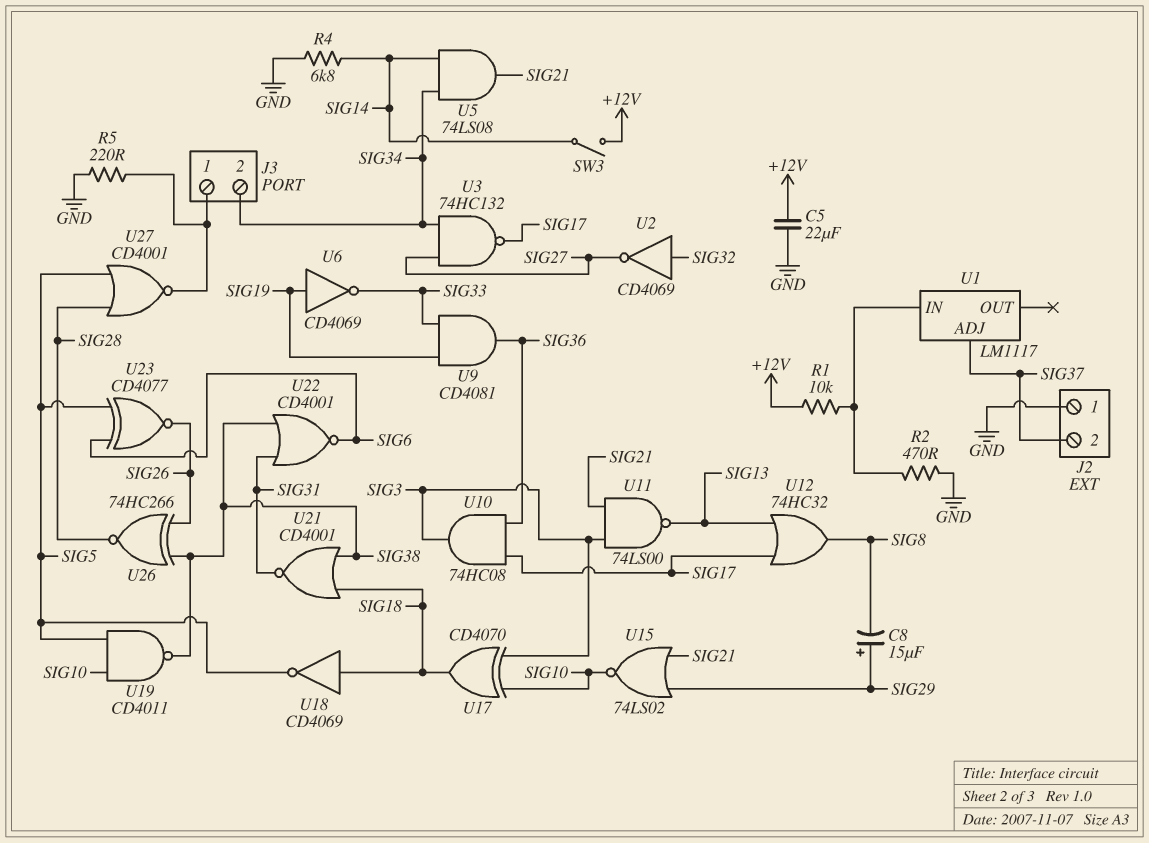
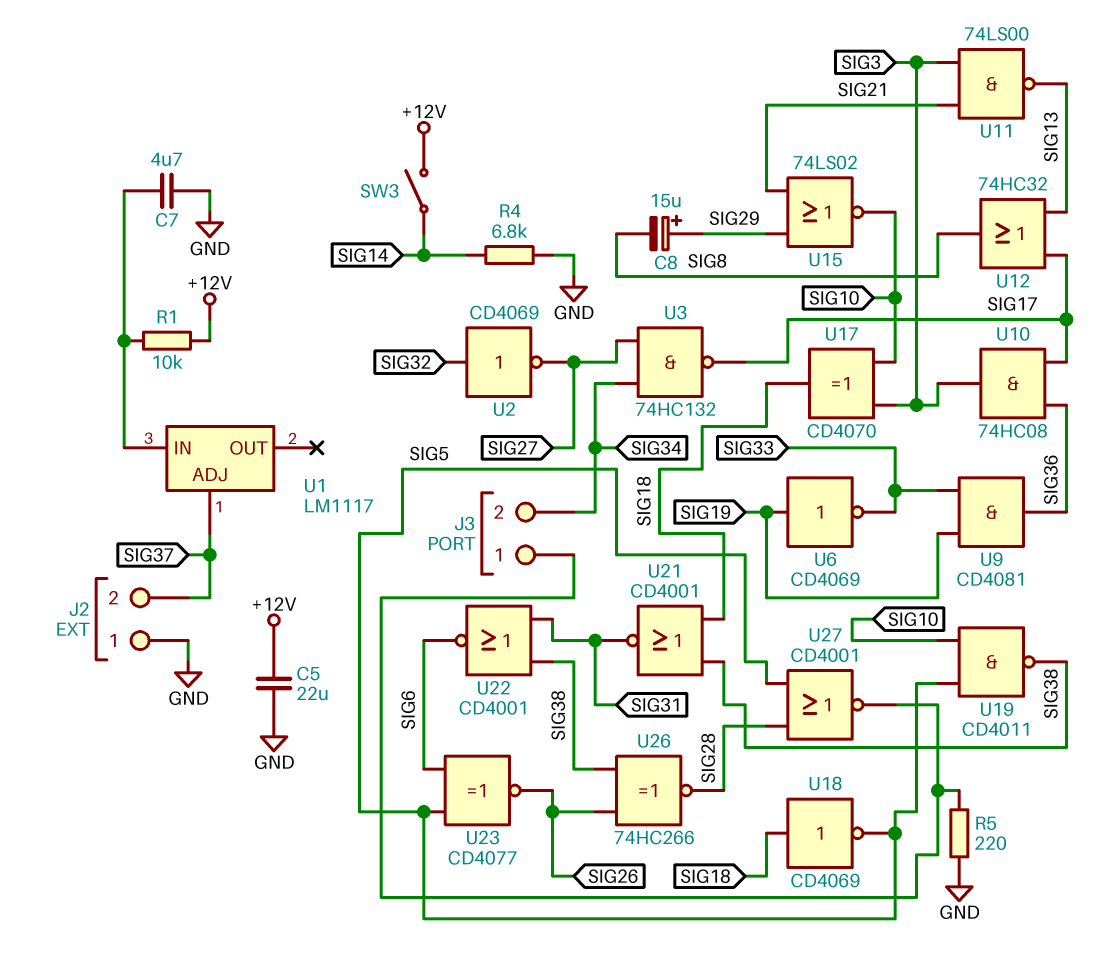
C7: none -> 4.7uF (GND, U1/IN)
R2: 470 (GND, U1/IN) -> none
U5: AND 74LS08 (in SIG14, in SIG34, out SIG21) -> none

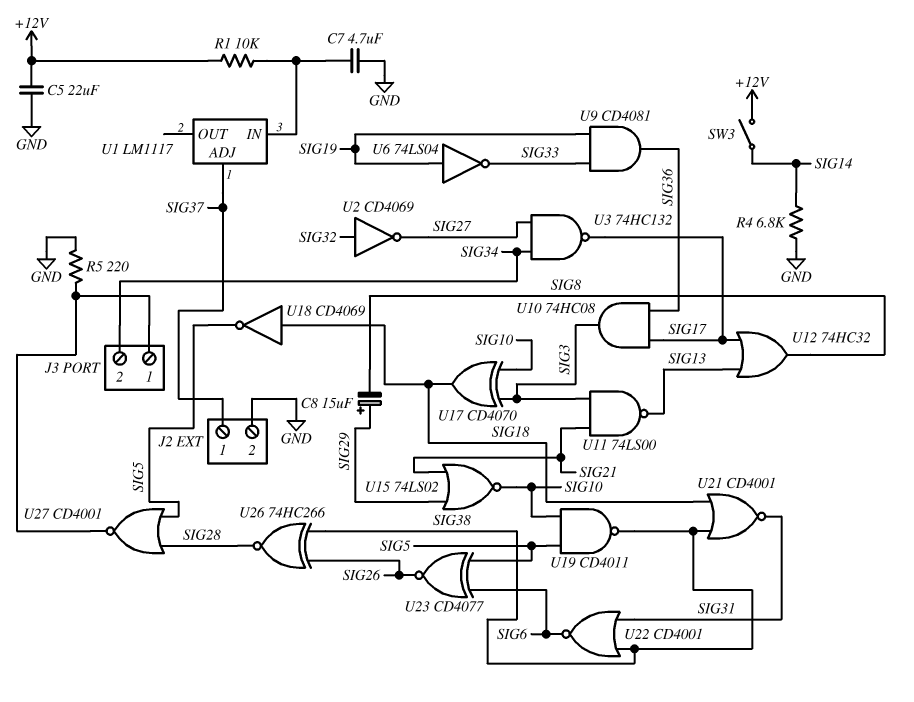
J2 pin 1: GND -> SIG37
J2 pin 2: SIG37 -> GND
U6: NOT CD4069 (in SIG19, out SIG33) -> NOT 74LS04 (in SIG19, out SIG33)

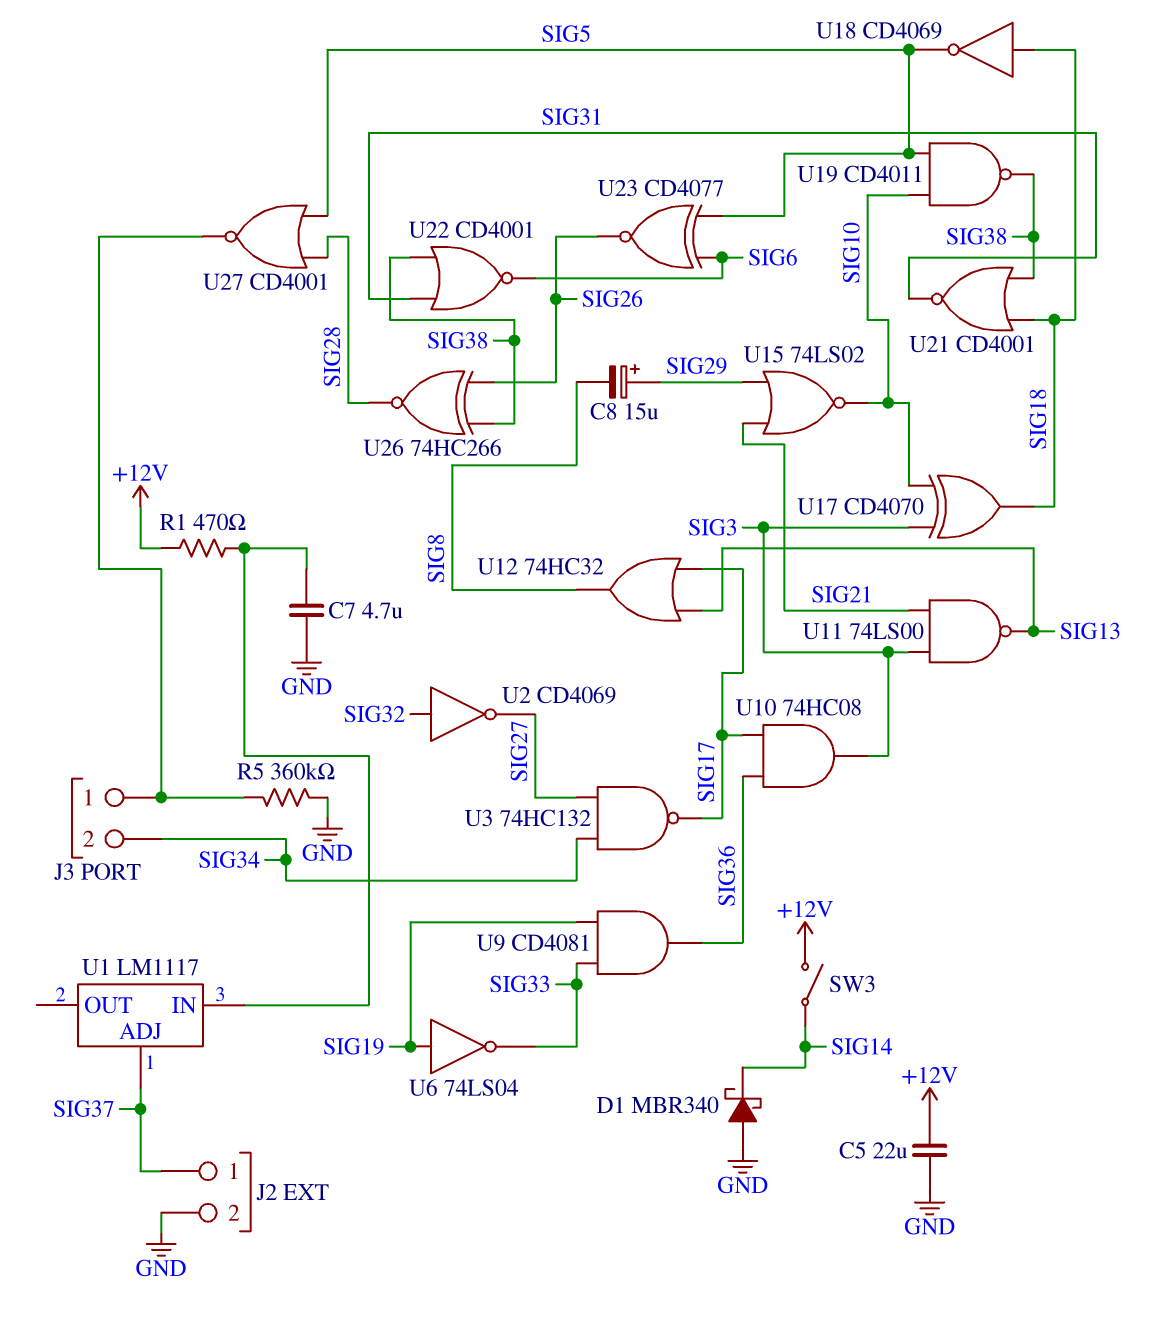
D1: none -> schottky MBR340 (A GND, K SIG14)
R1: 10k (+12V, U1/IN) -> 470 (+12V, U1/IN)
R4: 6.8k (GND, SIG14) -> none
R5: 220 (GND, J3/1) -> 360k (GND, J3/1)

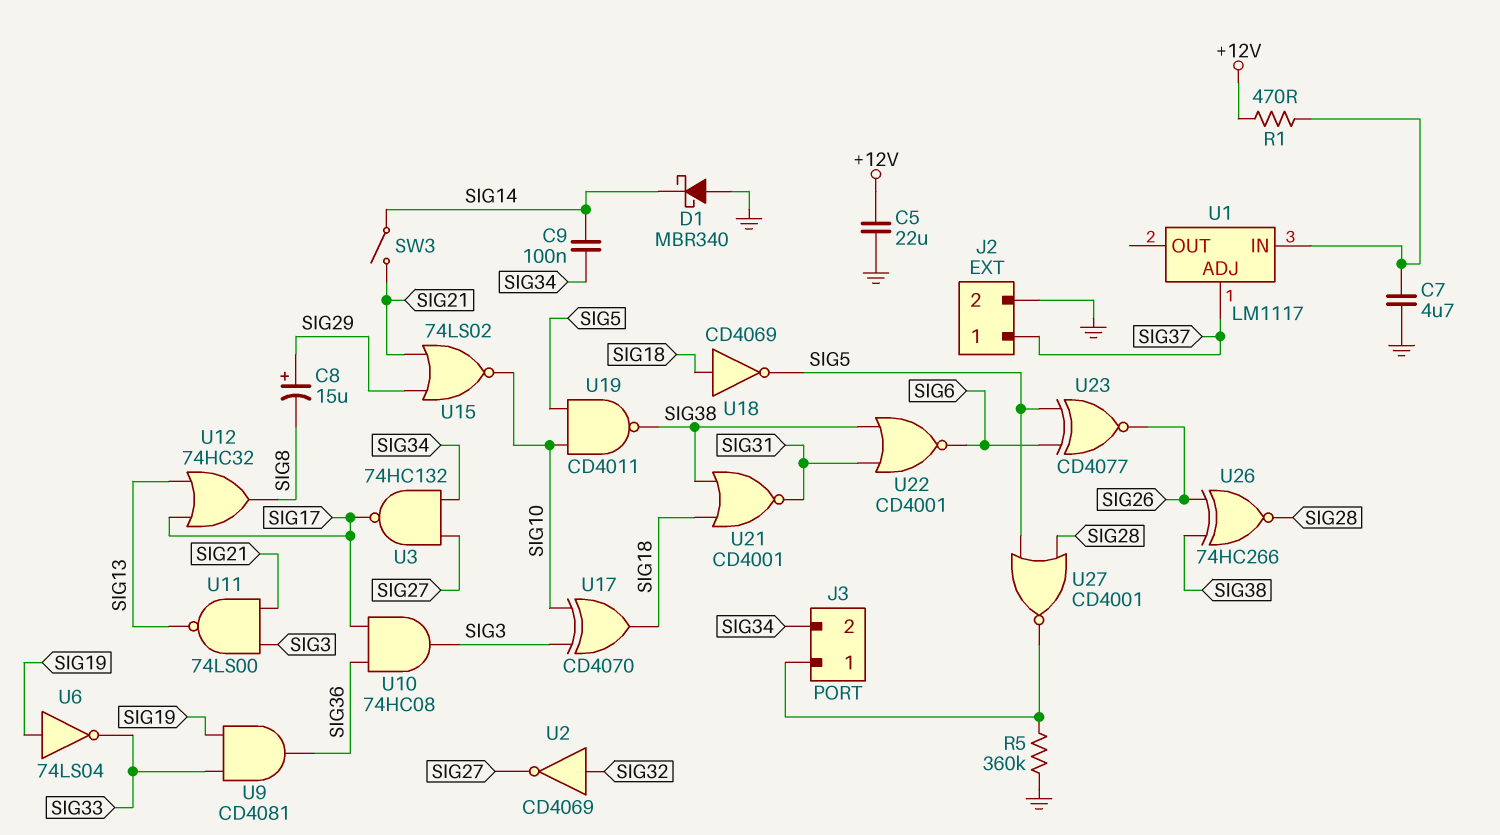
C9: none -> 100nF (SIG14, SIG34)
SW3: switch (+12V, SIG14) -> switch (SIG14, SIG21)

